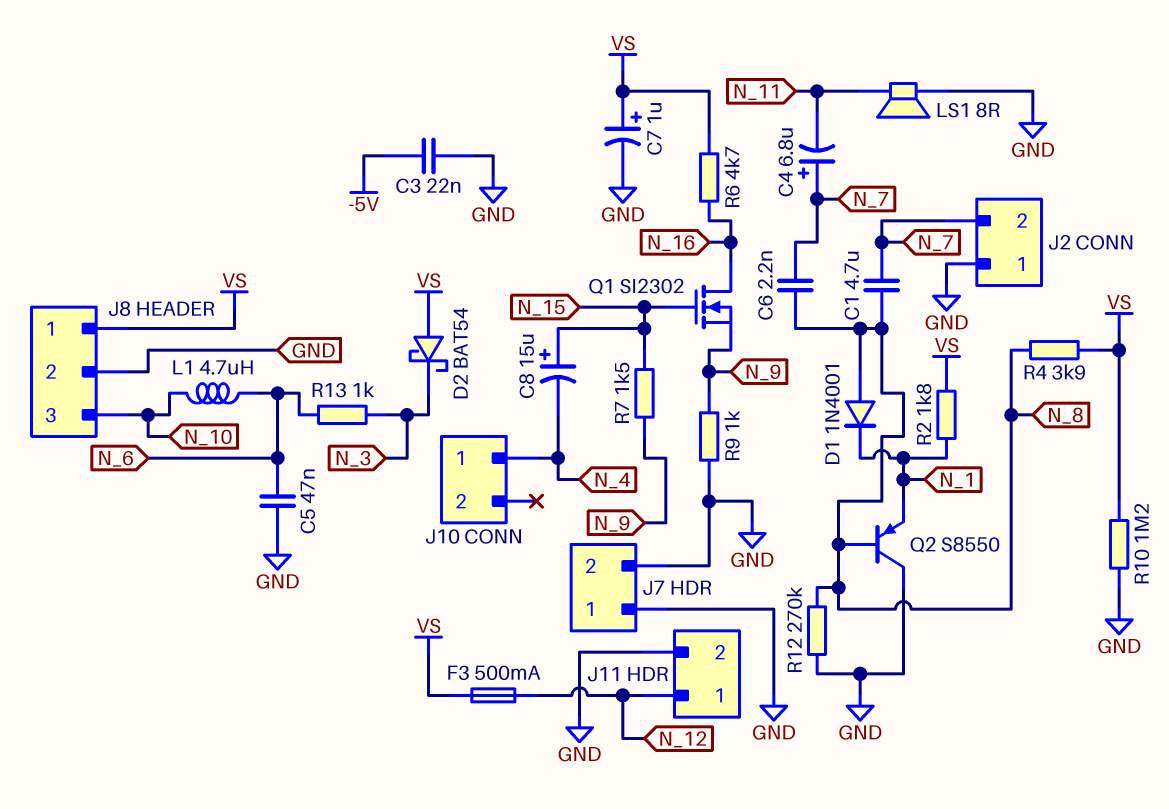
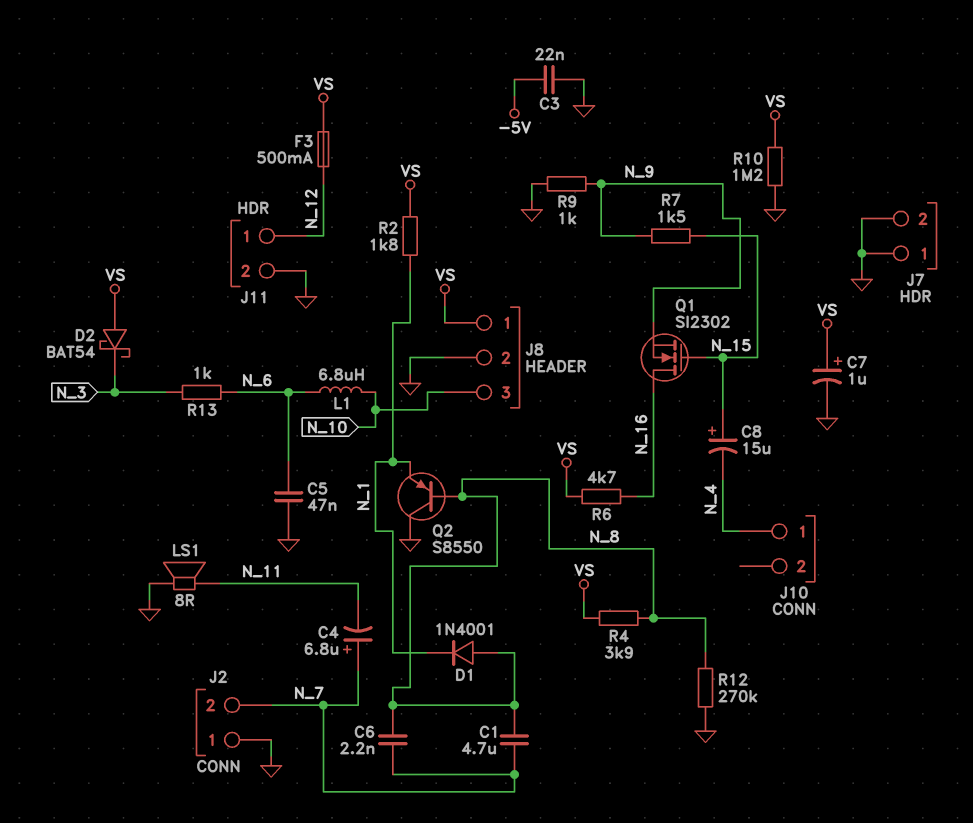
L1: 4.7uH (N_6, N_10) -> 6.8uH (N_6, N_10)

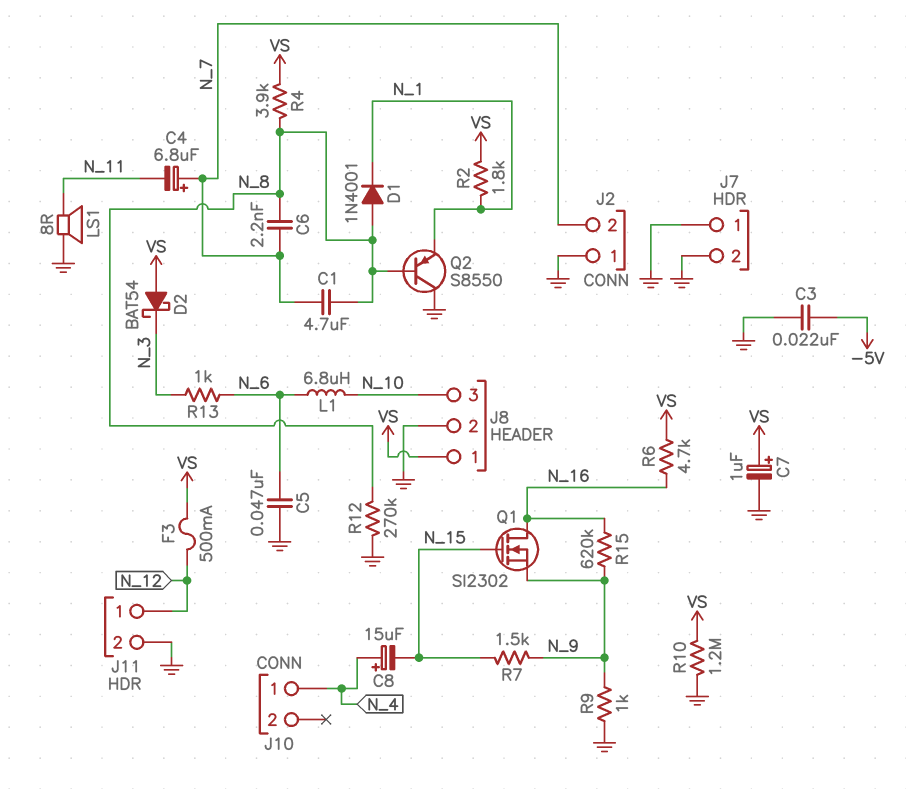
C8: 15uF (plus N_15, minus N_4) -> 15uF (plus N_4, minus N_15)
R15: none -> 620k (N_9, N_16)

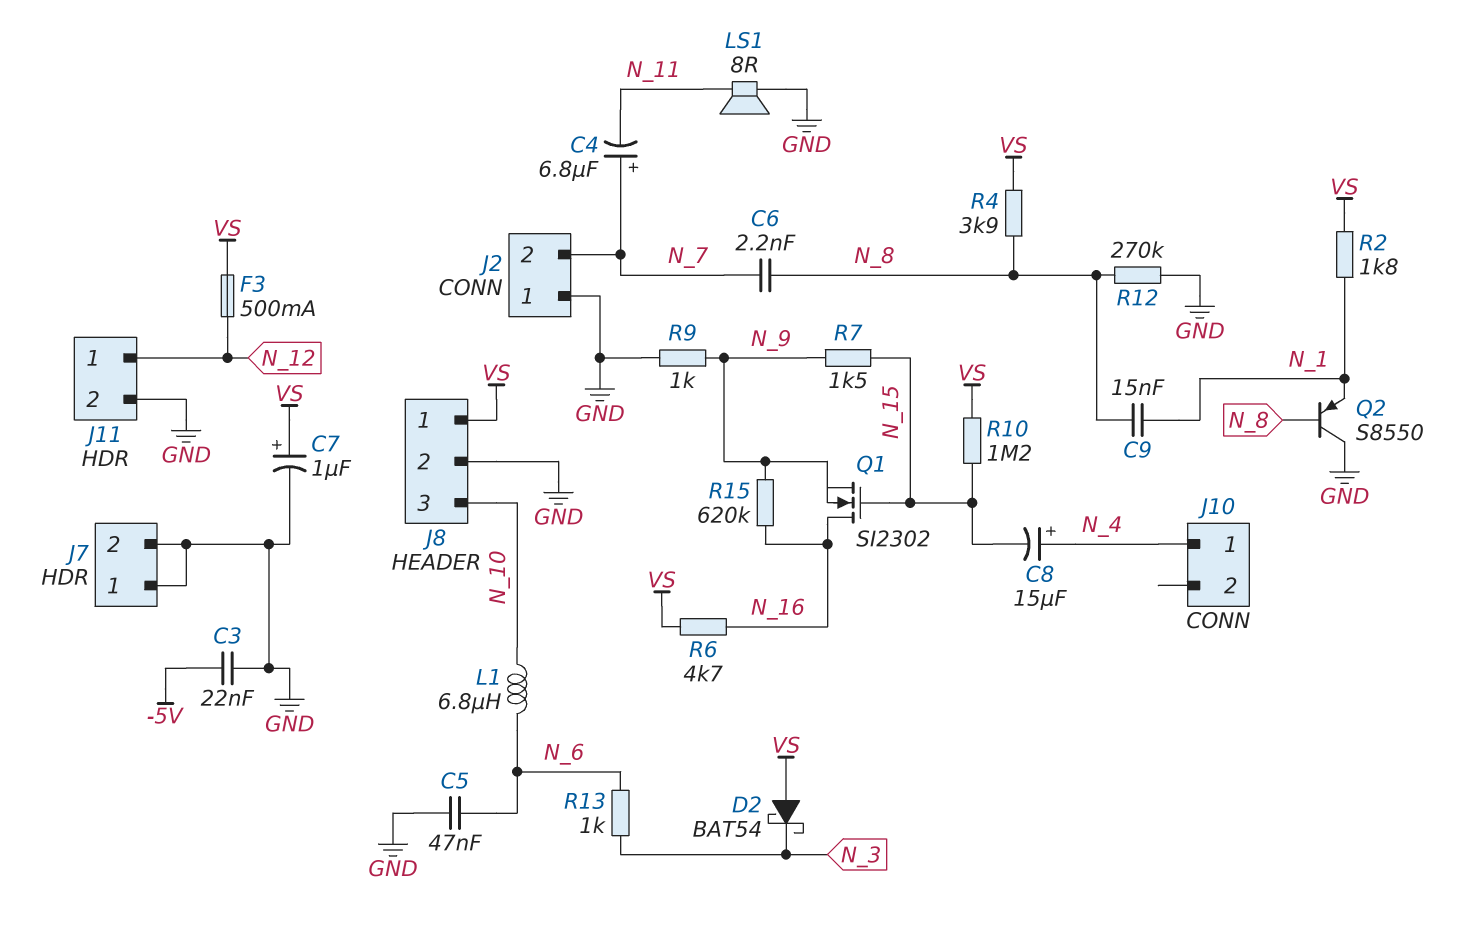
C1: 4.7uF (N_7, N_8) -> none
C9: none -> 15nF (N_1, N_8)
D1: diode 1N4001 (A N_8, K N_1) -> none
R10: 1.2M (GND, VS) -> 1.2M (N_15, VS)

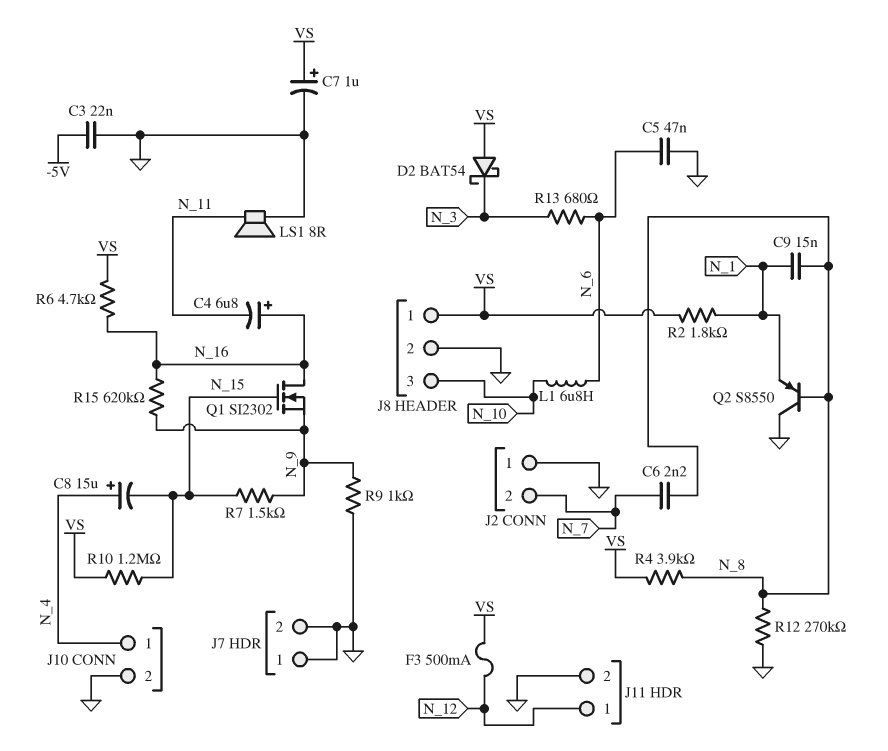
C4: 6.8uF (plus N_7, minus N_11) -> 6.8uF (plus N_16, minus N_11)
J10 pin 2: none -> GND
R13: 1k (N_3, N_6) -> 680 (N_3, N_6)

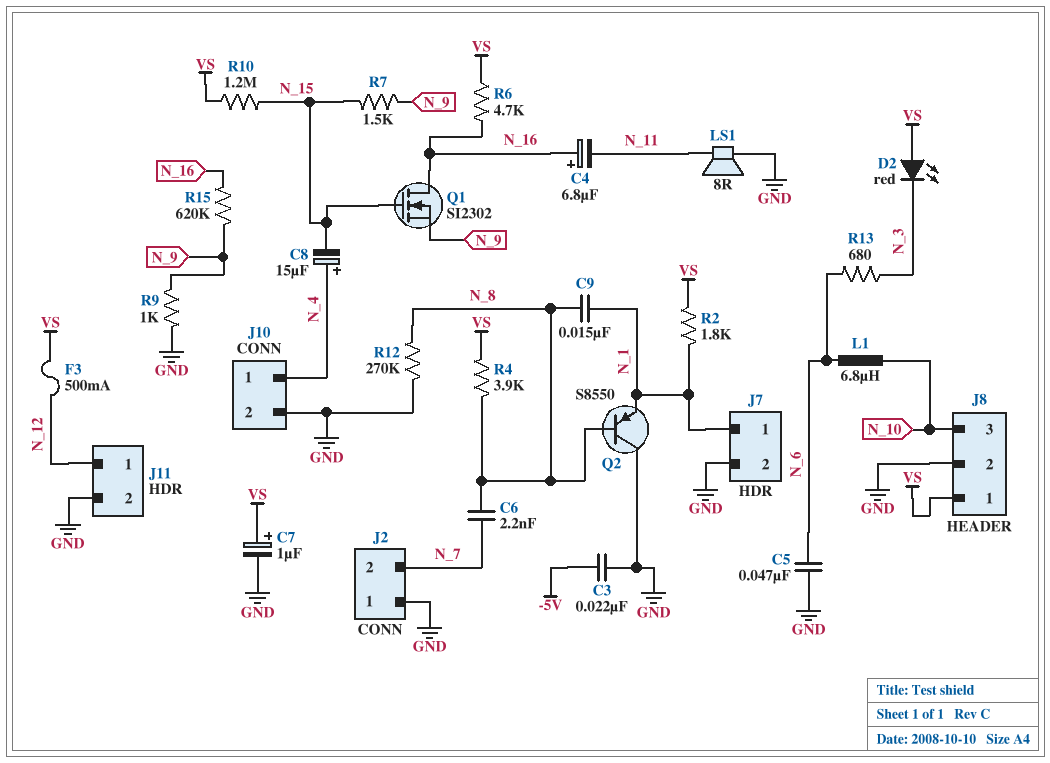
D2: schottky BAT54 (A VS, K N_3) -> LED red (A VS, K N_3)
J7 pin 1: GND -> N_1

